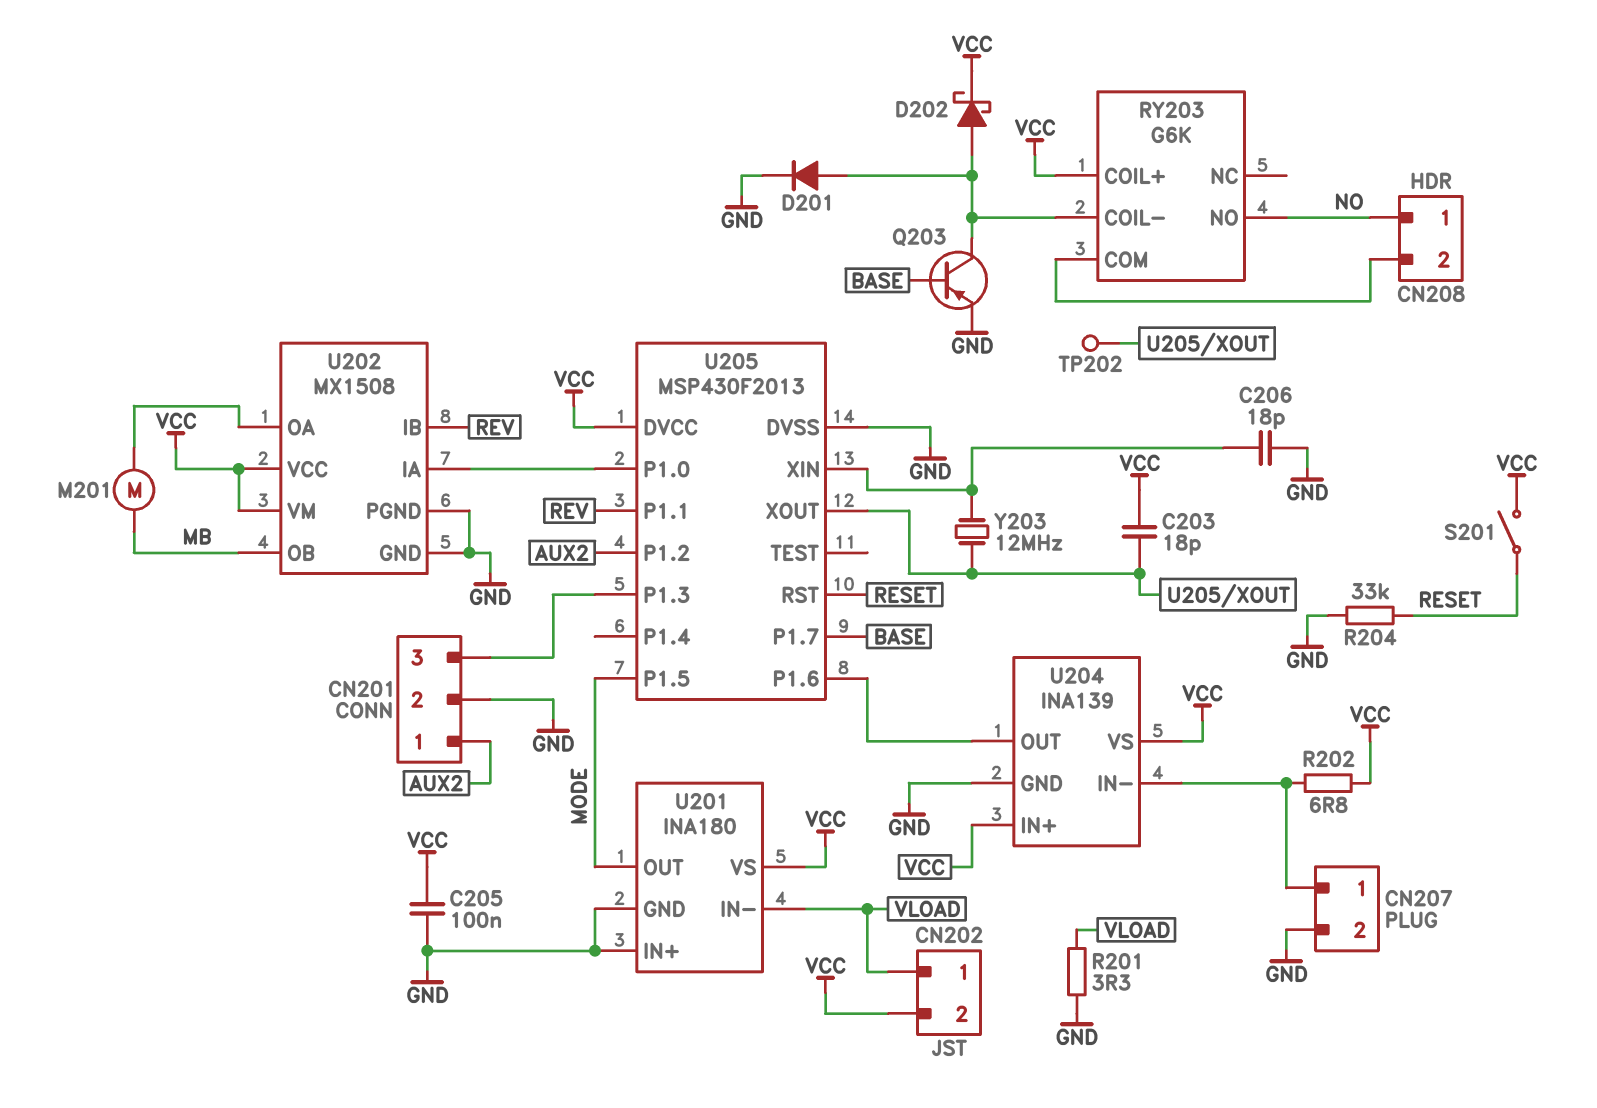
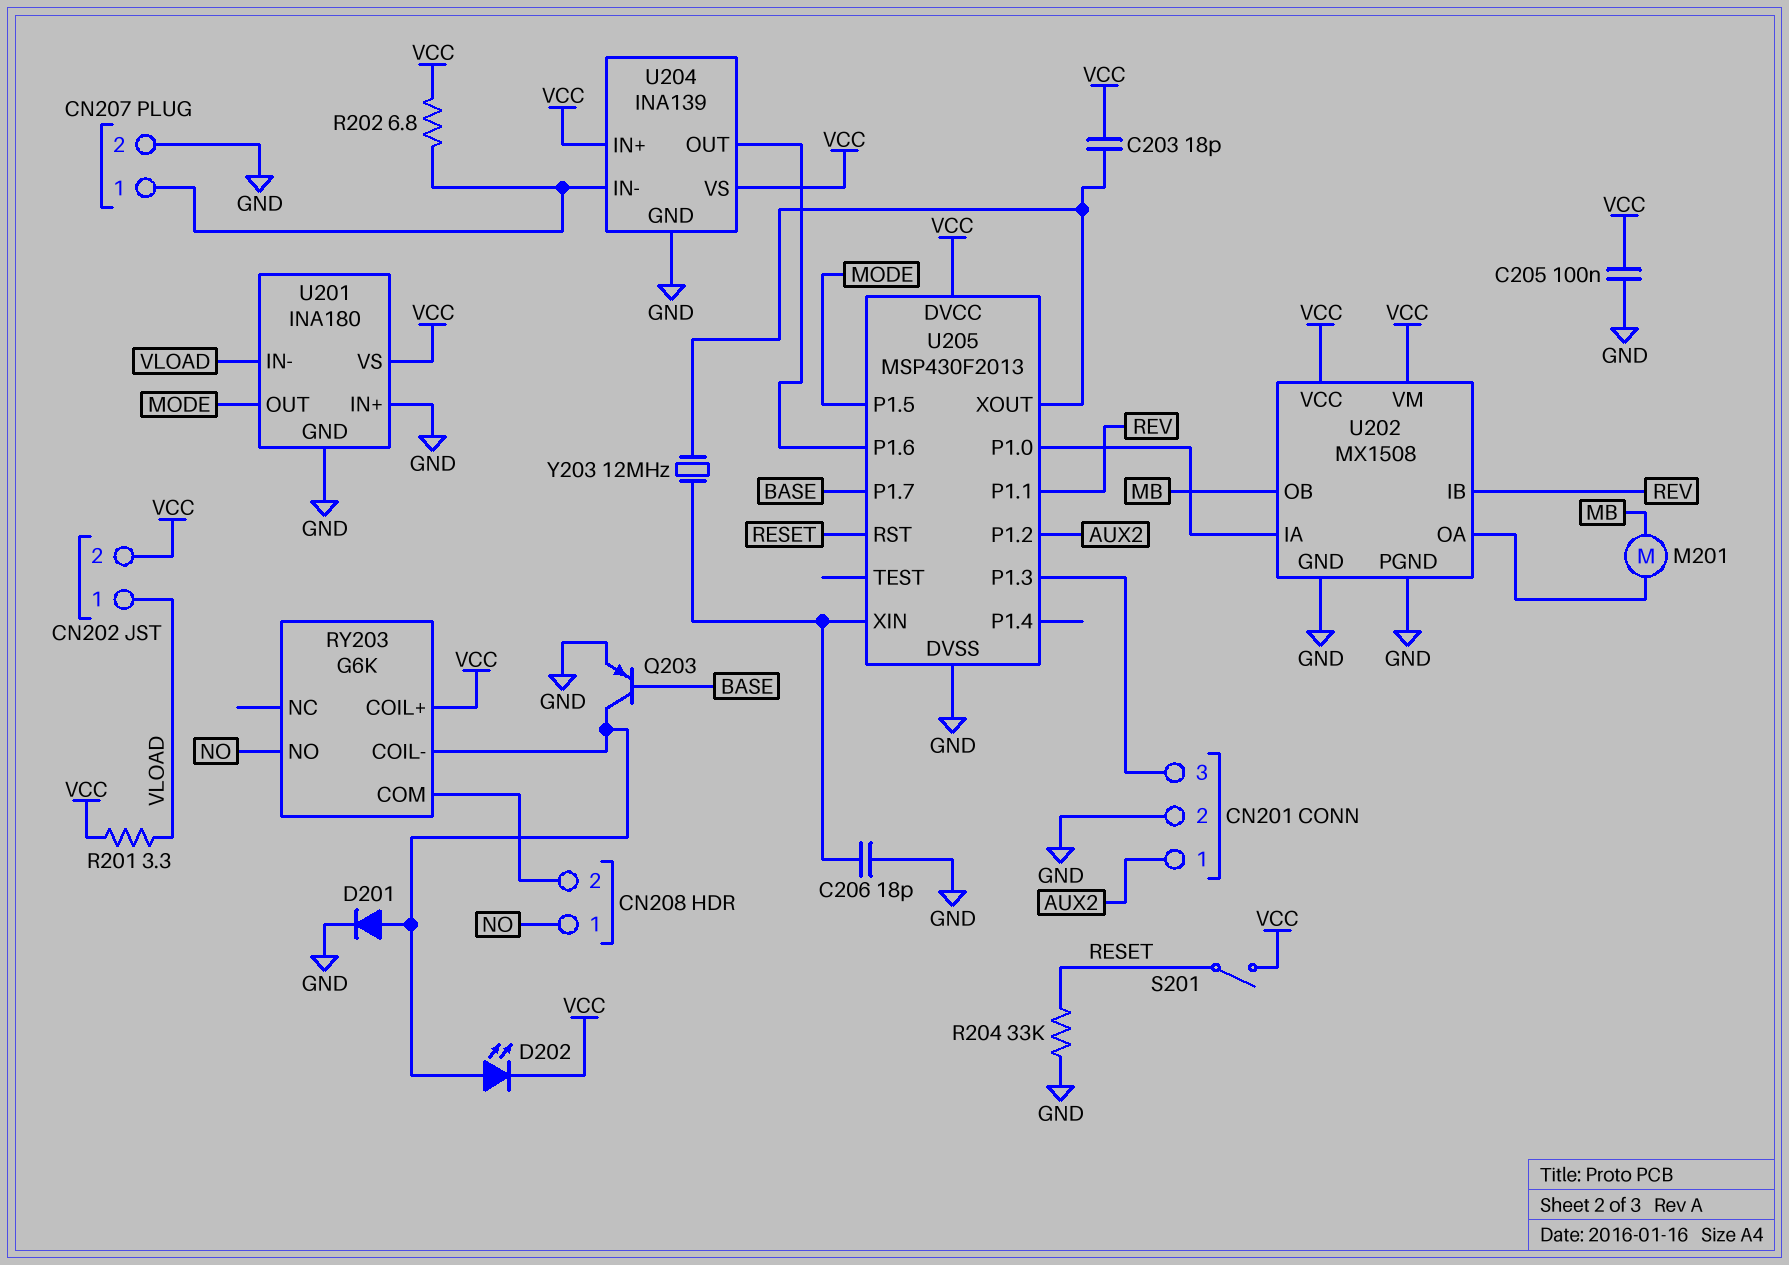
D202: schottky (A RY203/COIL-, K VCC) -> LED (A RY203/COIL-, K VCC)
R201: 3.3 (GND, VLOAD) -> 3.3 (VCC, VLOAD)
TP202: test point (U205/XOUT) -> none

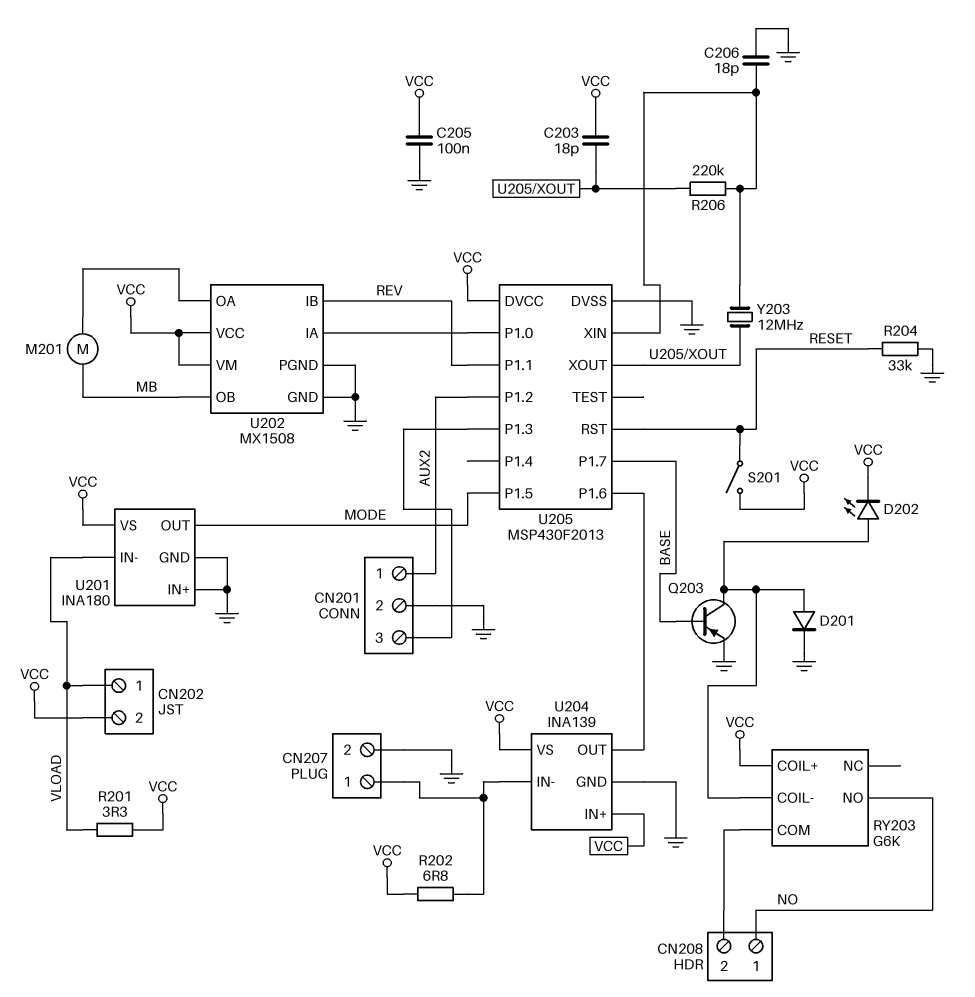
R206: none -> 220k (U205/XIN, U205/XOUT)

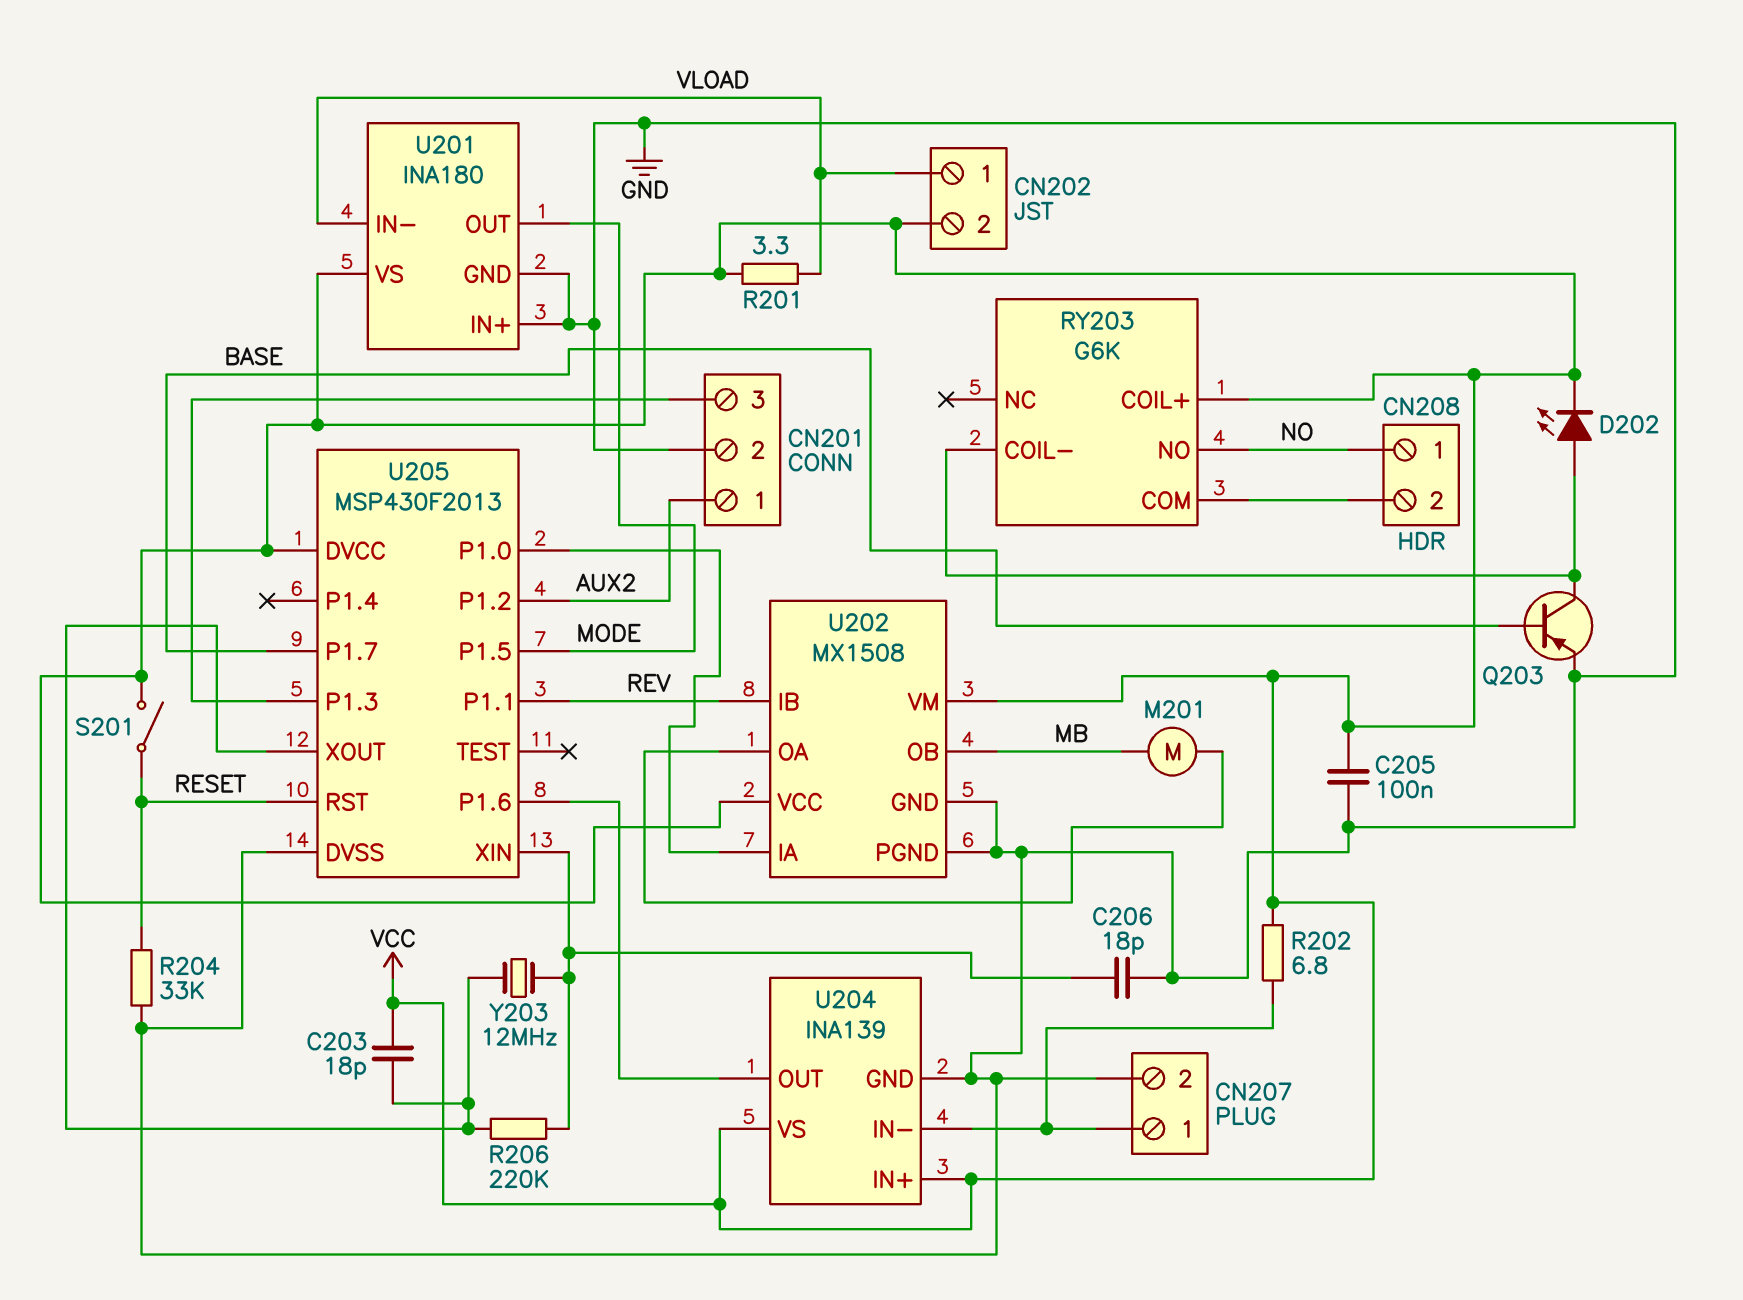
D201: diode (A RY203/COIL-, K GND) -> none

